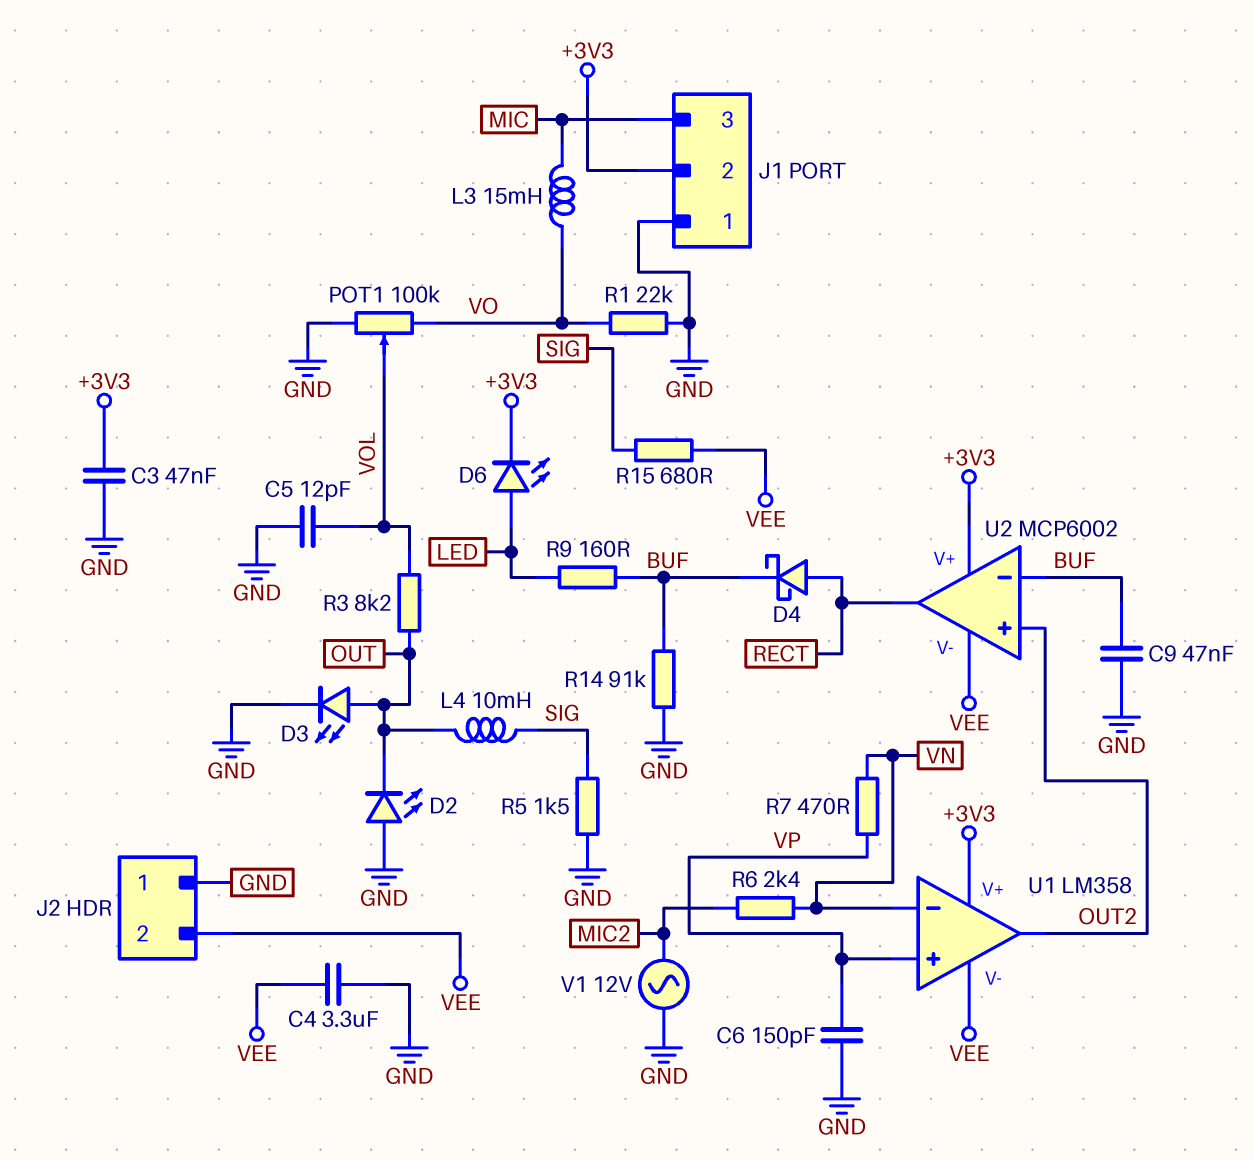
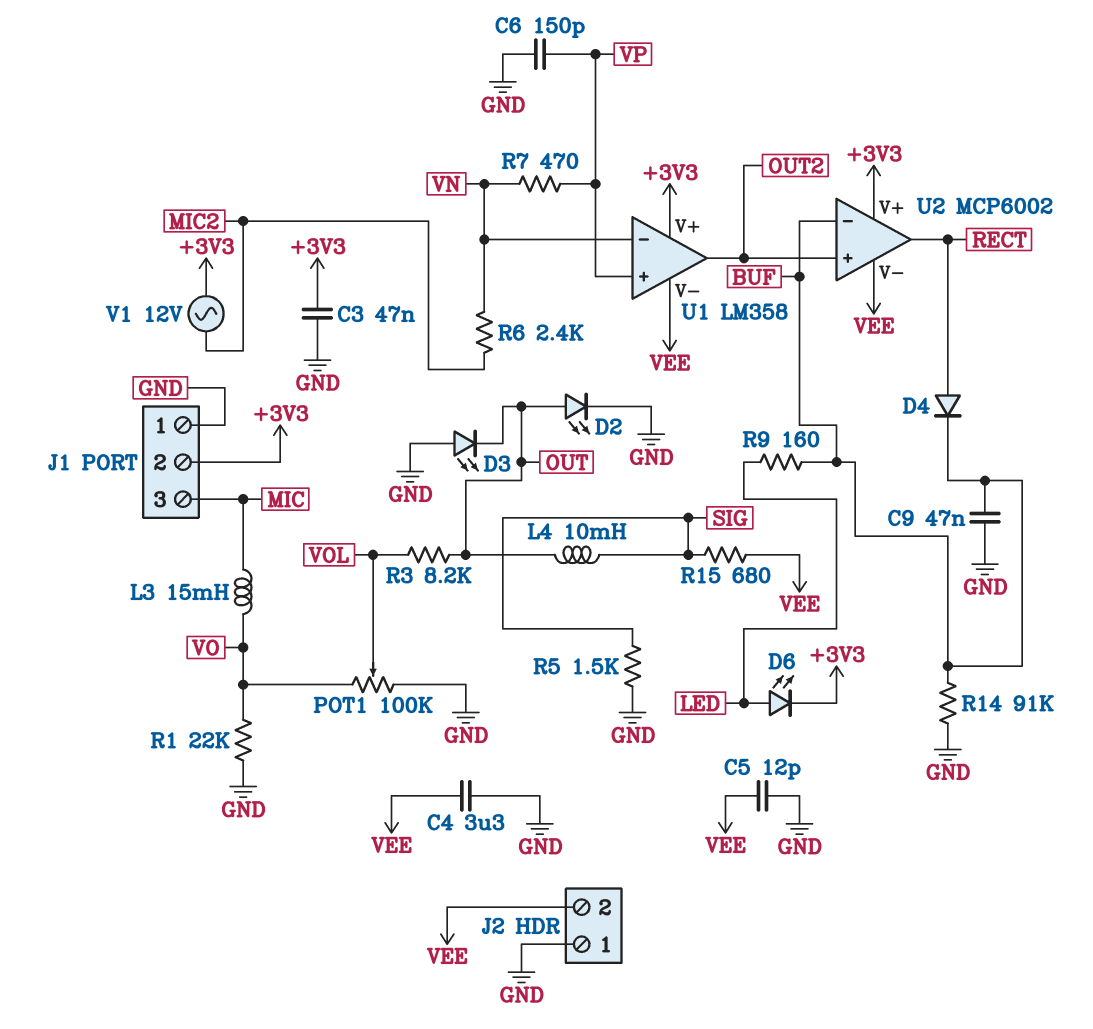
C5: 12pF (GND, VOL) -> 12pF (GND, VEE)
D2: LED (A GND, K OUT) -> LED (A OUT, K GND)
D3: LED (A OUT, K GND) -> LED (A GND, K OUT)
D4: schottky (A RECT, K BUF) -> diode (A RECT, K BUF)
V1: AC 12V (GND, MIC2) -> AC 12V (+3V3, MIC2)

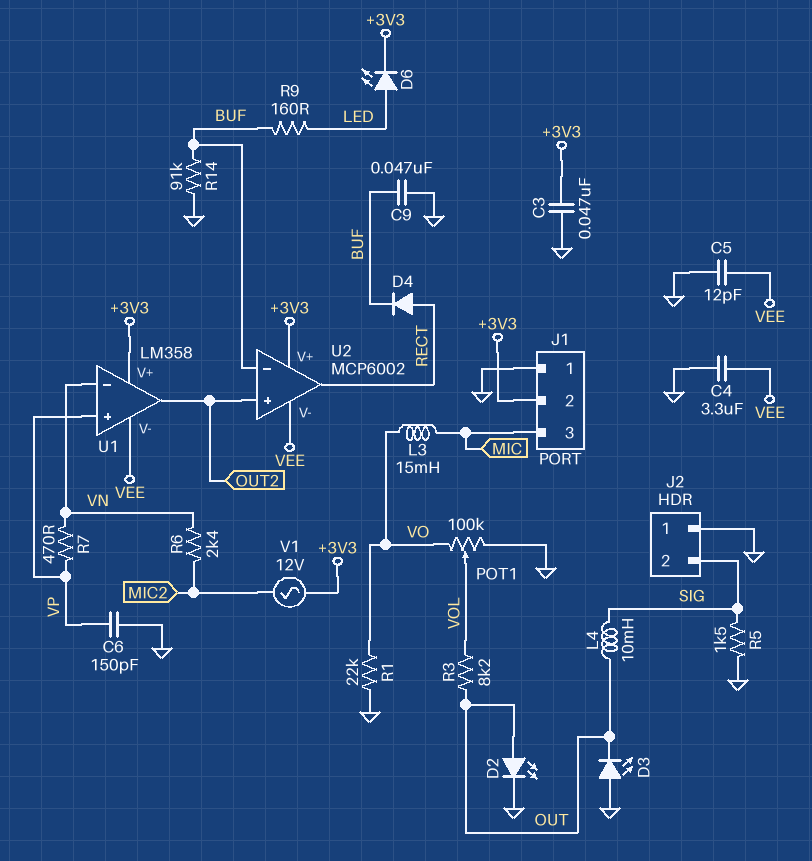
J2 pin 2: VEE -> SIG
R15: 680 (SIG, VEE) -> none

